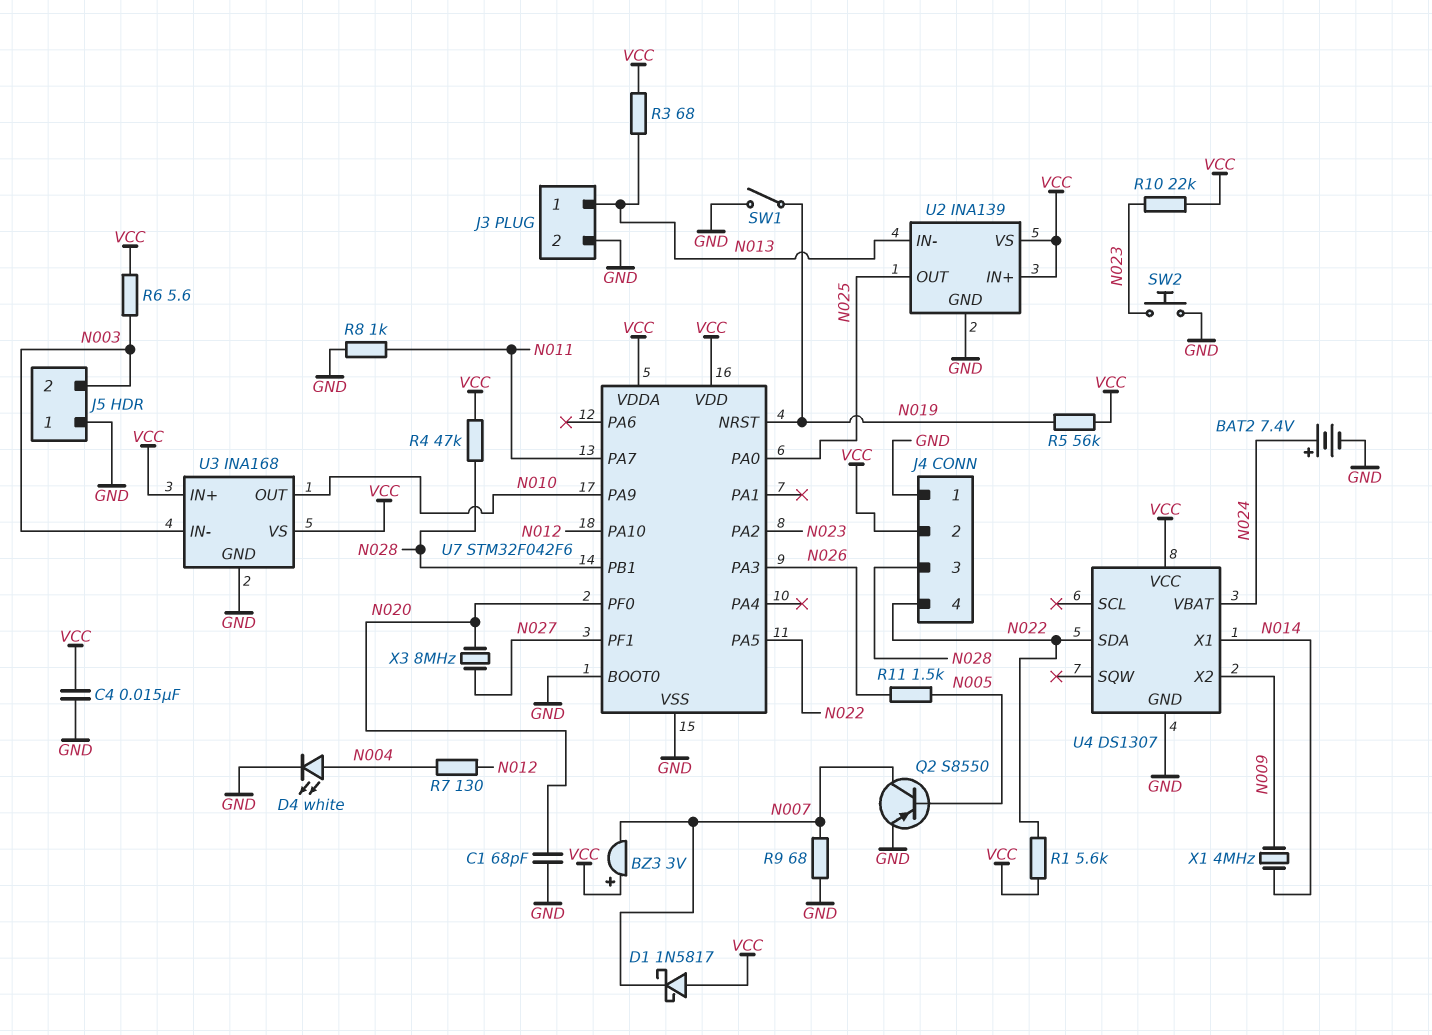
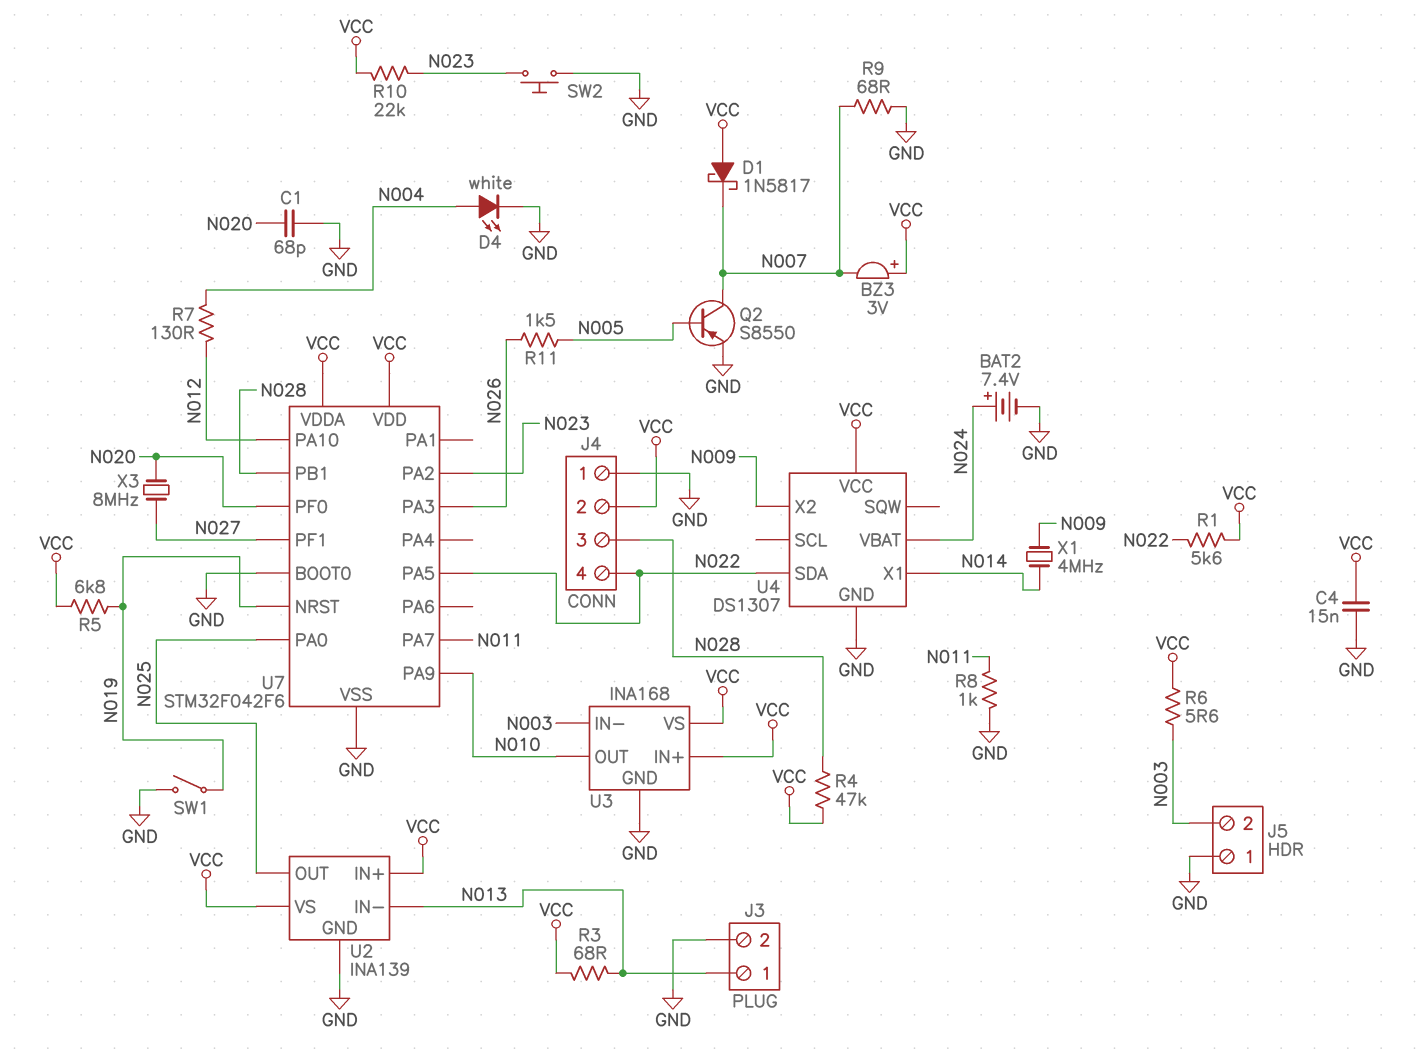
R5: 56k (N019, VCC) -> 6.8k (N019, VCC)

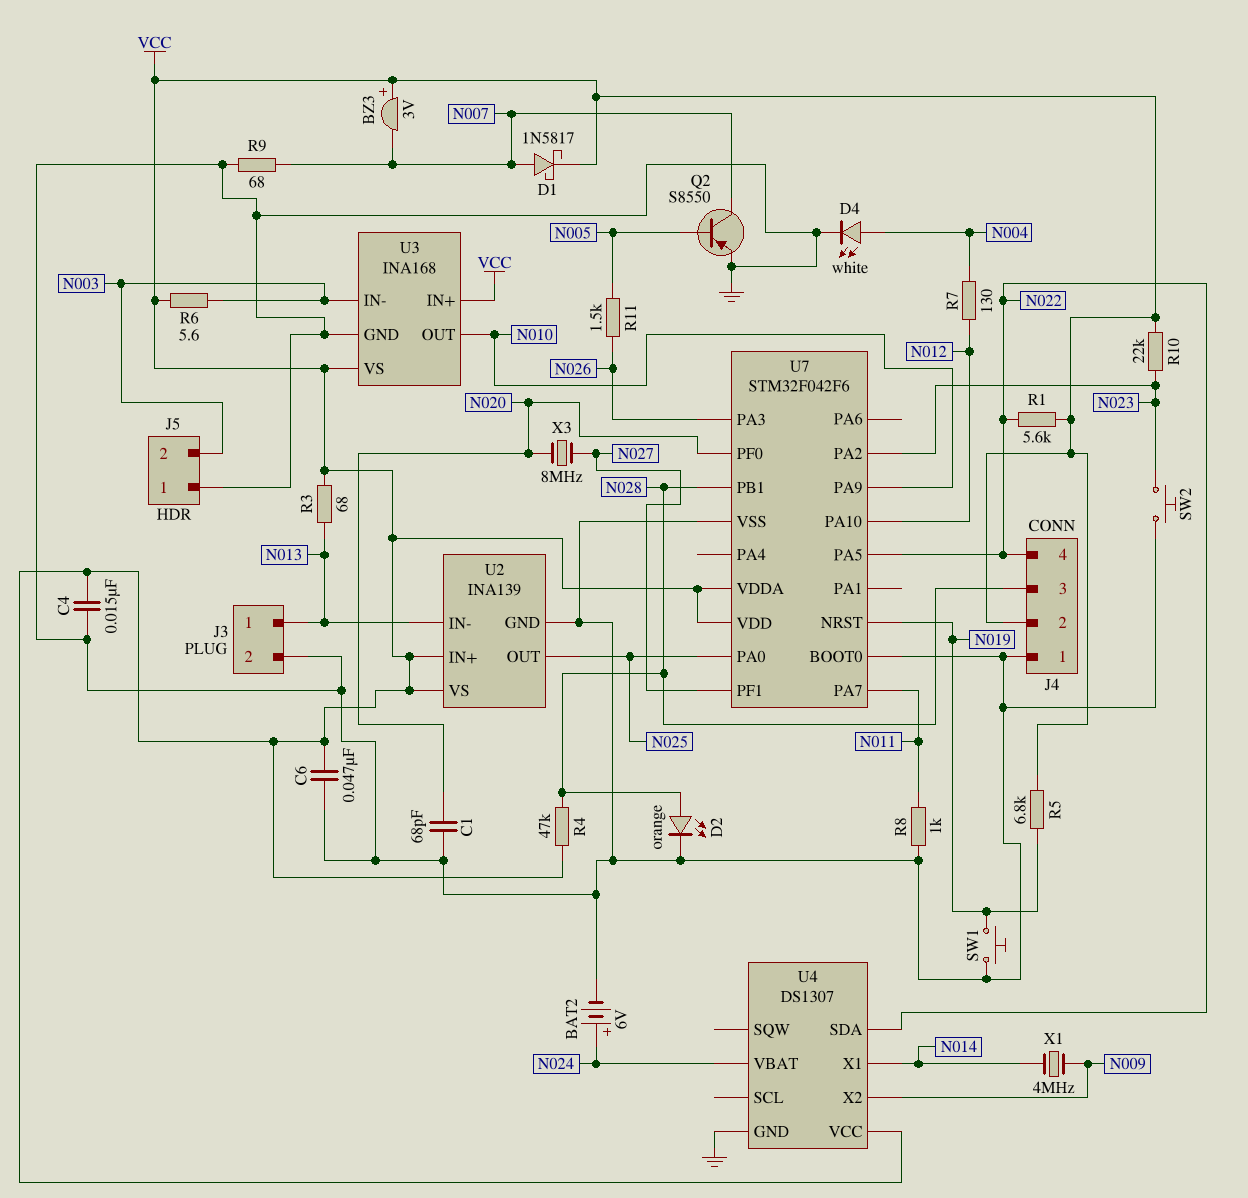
BAT2: 7.4V (plus N024, minus GND) -> 6V (plus N024, minus GND)
C6: none -> 47nF (GND, VCC)
D1: schottky 1N5817 (A VCC, K N007) -> schottky 1N5817 (A N007, K VCC)
D2: none -> LED orange (A N028, K GND)
SW1: switch (GND, N019) -> button (GND, N019)

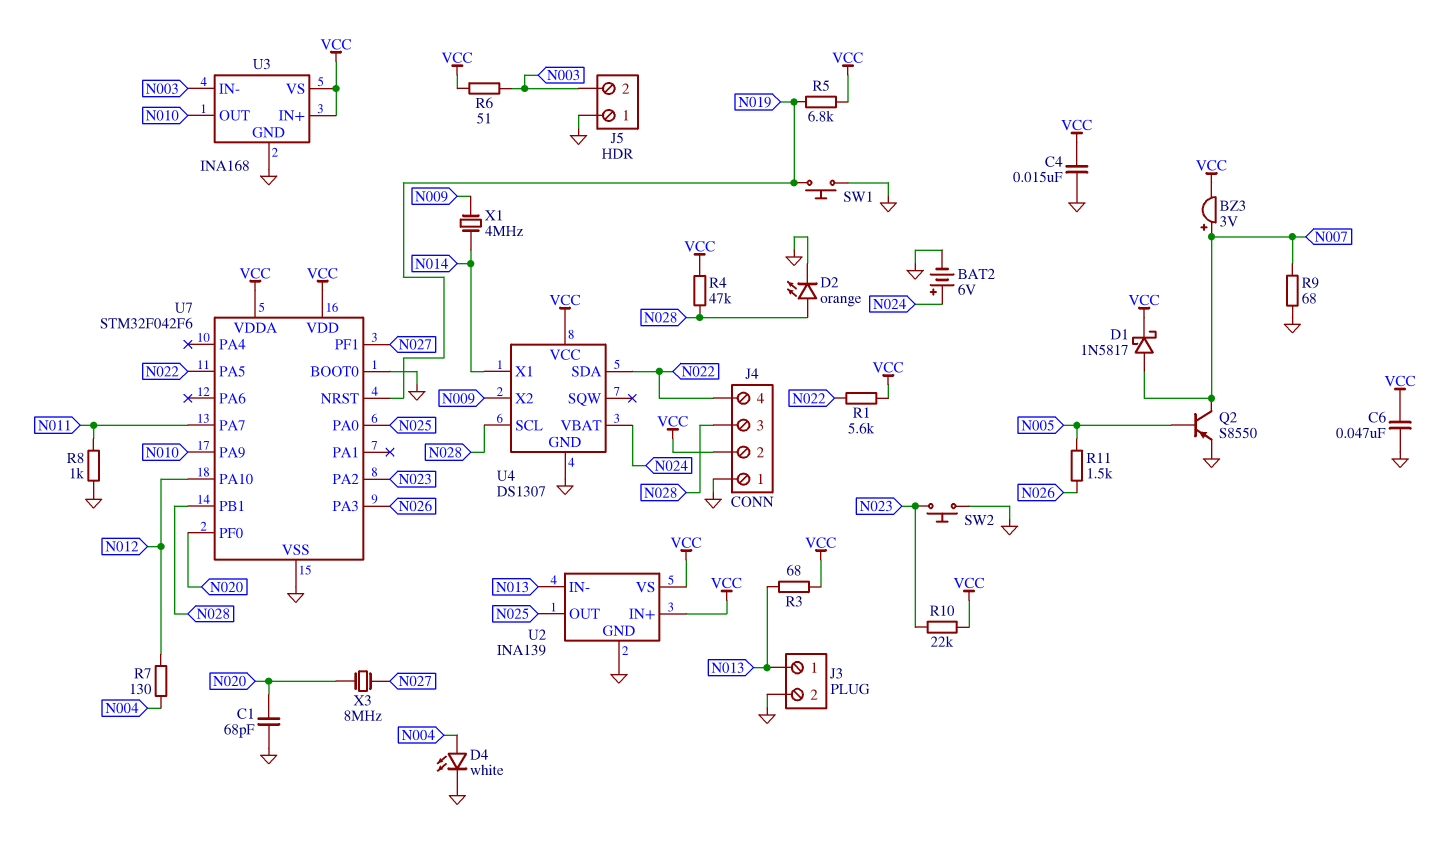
BZ3: buzzer 3V (plus VCC, minus N007) -> buzzer 3V (plus N007, minus VCC)
R6: 5.6 (N003, VCC) -> 51 (N003, VCC)
U4 pin SCL: none -> N028

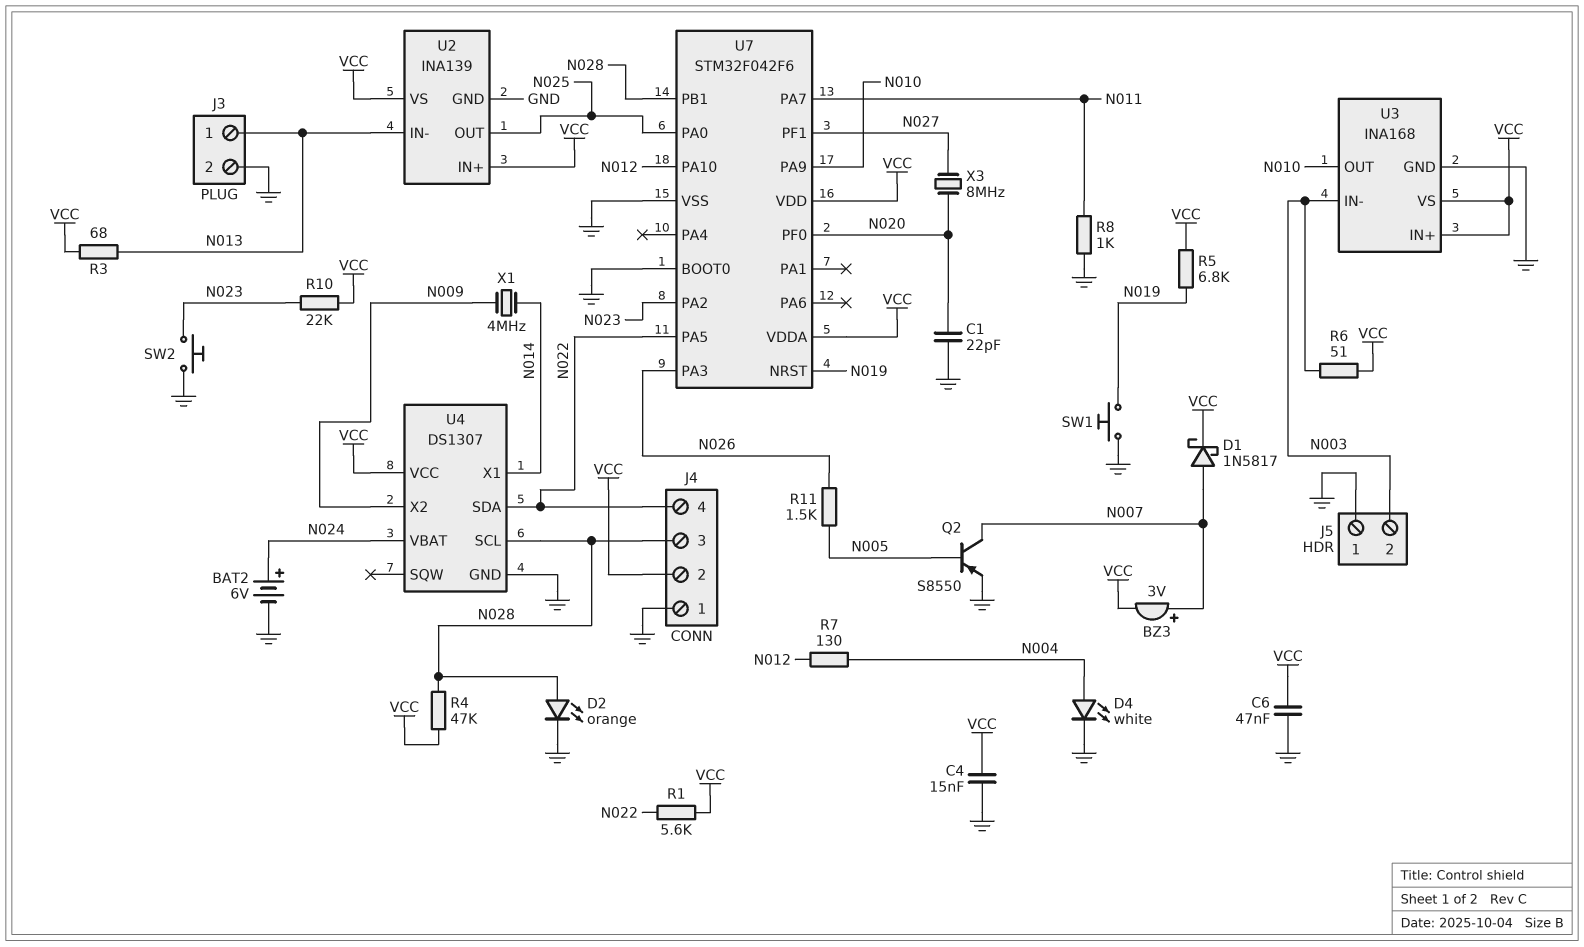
C1: 68pF (GND, N020) -> 22pF (GND, N020)
R9: 68 (GND, N007) -> none

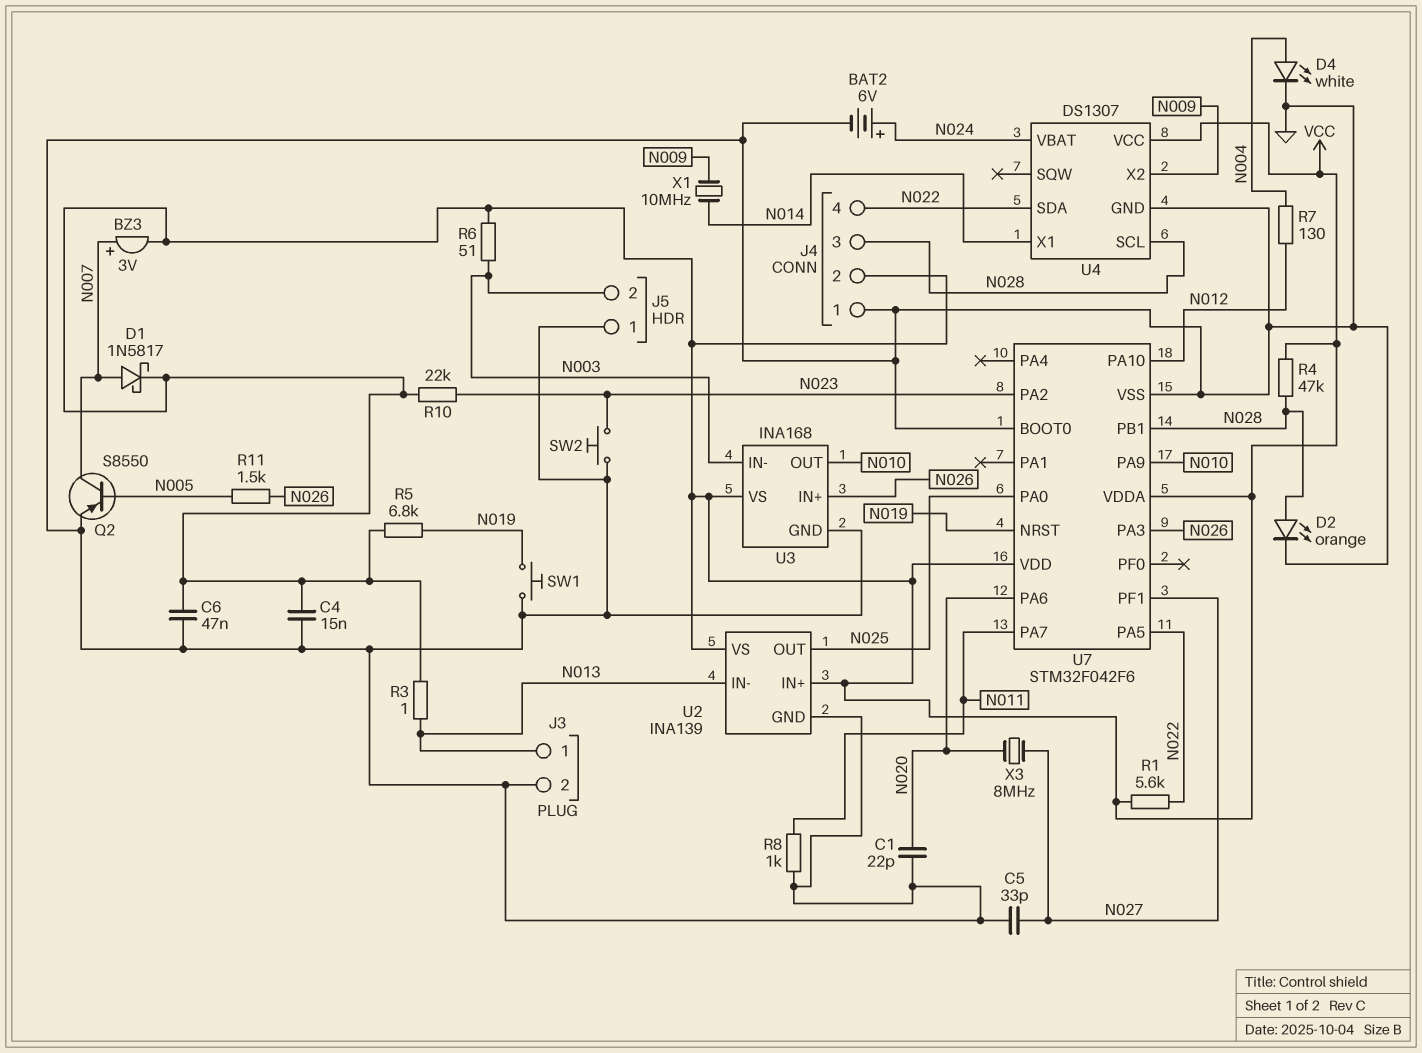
C5: none -> 33pF (GND, N027)
R3: 68 (N013, VCC) -> 1 (N013, VCC)
U3 pin IN+: VCC -> N026
U7 pin PA6: none -> N020
U7 pin PF0: N020 -> none
X1: 4MHz (N009, N014) -> 10MHz (N009, N014)

